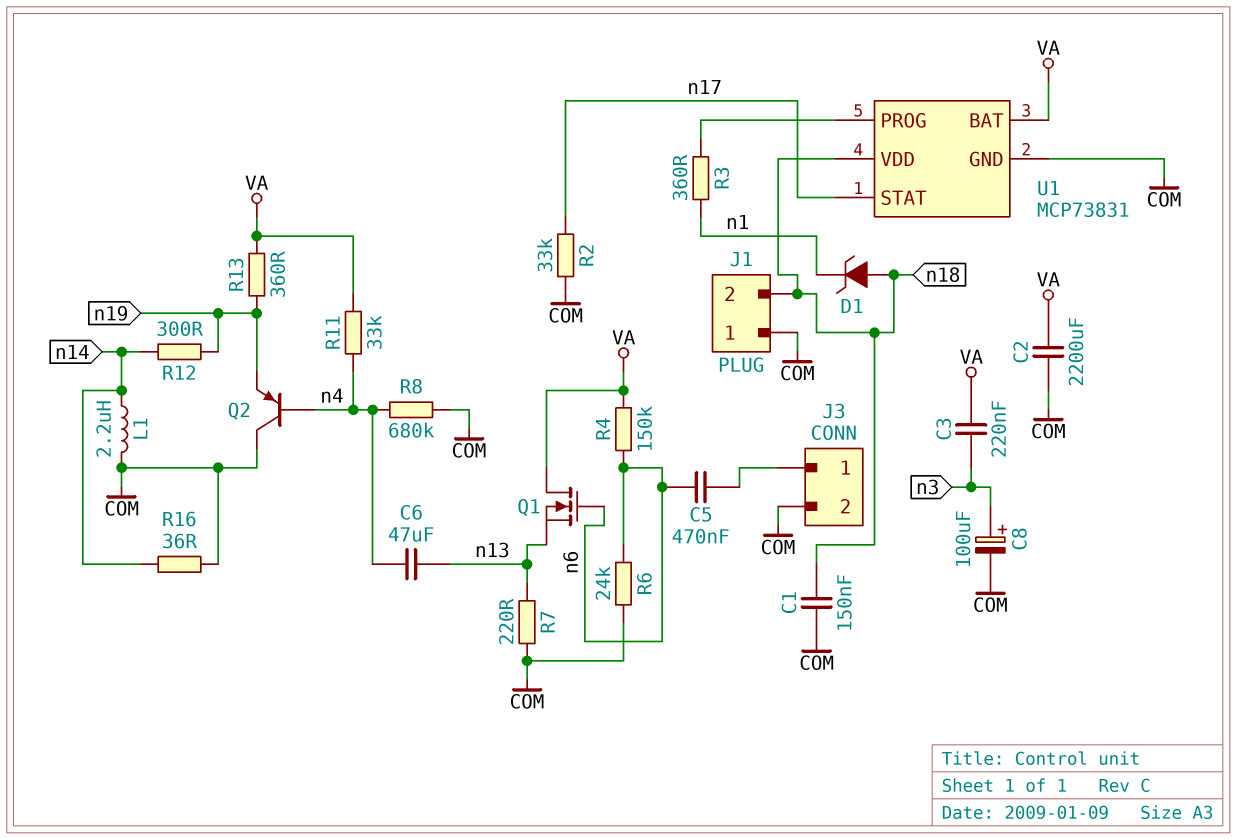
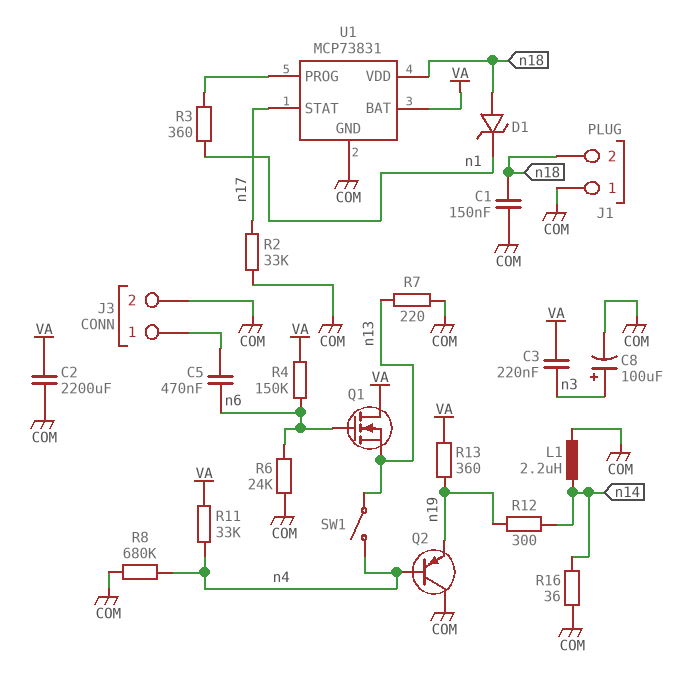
C6: 47uF (n4, n13) -> none
SW1: none -> switch (n4, n13)

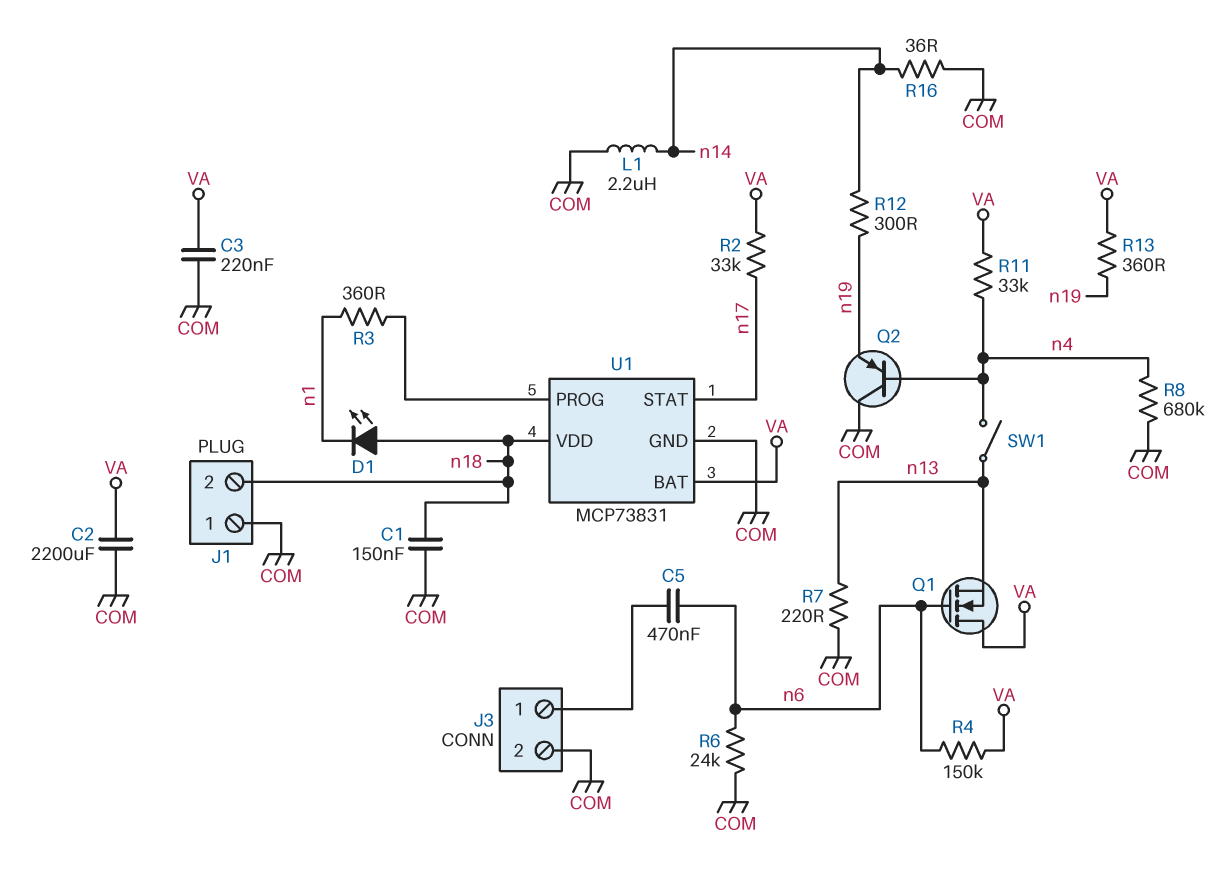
C3: 220nF (VA, n3) -> 220nF (COM, VA)
C8: 100uF (plus n3, minus COM) -> none
D1: zener (A n18, K n1) -> LED (A n18, K n1)
R2: 33k (COM, n17) -> 33k (VA, n17)

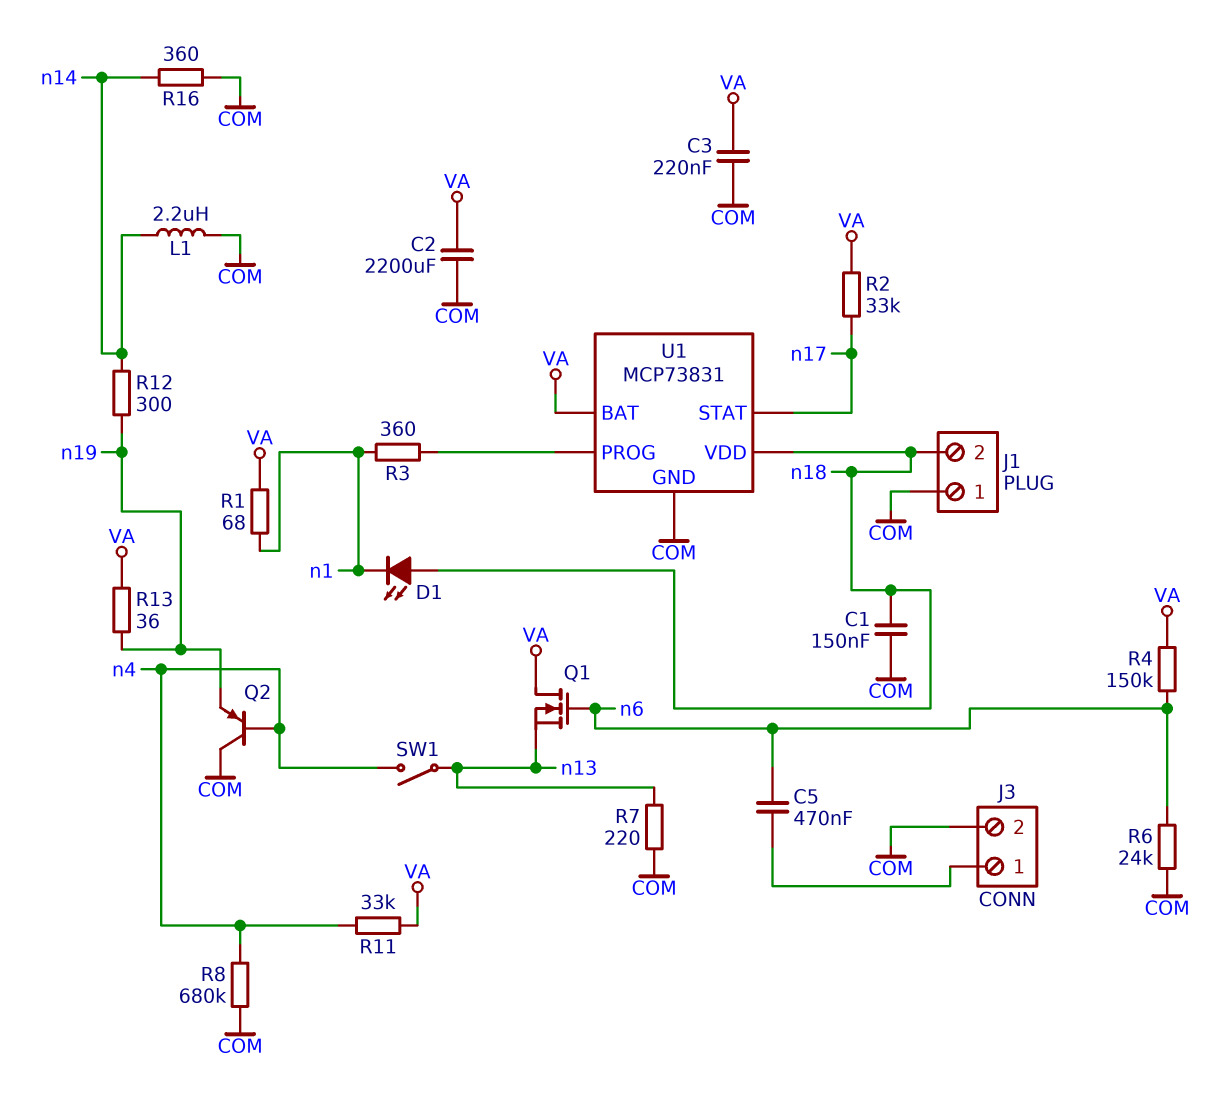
R1: none -> 68 (VA, n1)
R13: 360 (VA, n19) -> 36 (VA, n19)
R16: 36 (COM, n14) -> 360 (COM, n14)

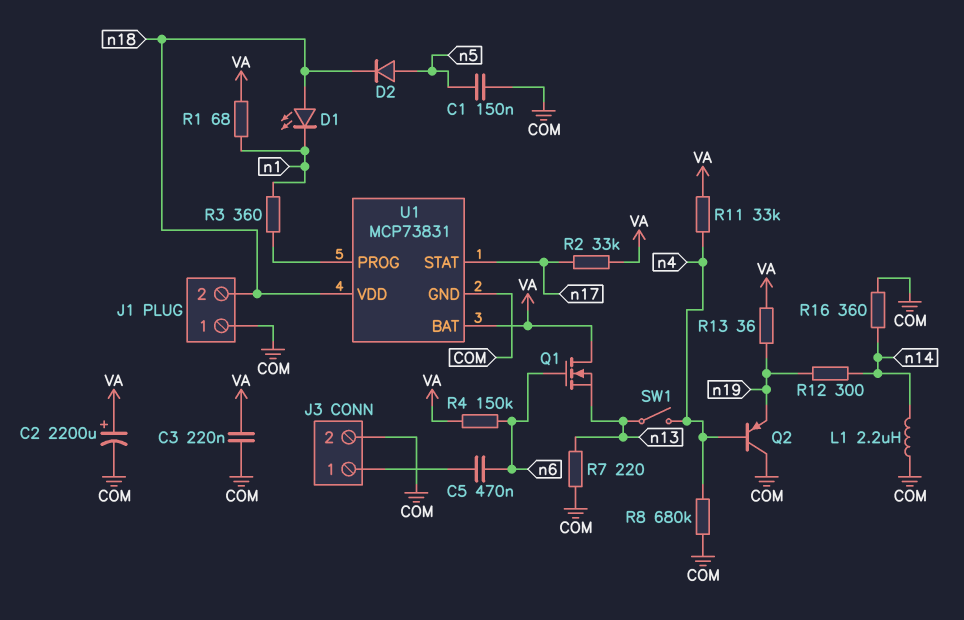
C1: 150nF (COM, n18) -> 150nF (COM, n5)
C2: 2200uF (COM, VA) -> 2200uF (plus VA, minus COM)
D2: none -> diode (A n5, K n18)
R6: 24k (COM, n6) -> none

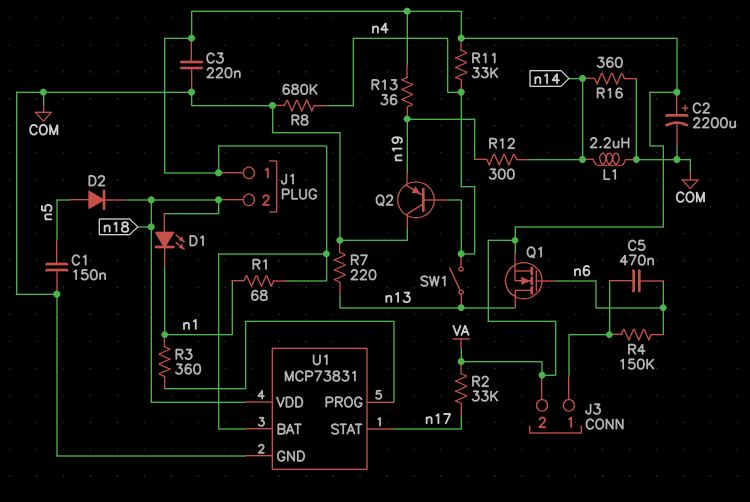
J1 pin 1: COM -> VA
J3 pin 2: COM -> VA
Q1: NMOS (G n6, D VA, S n13) -> NMOS (G n6, D n13, S VA)
R4: 150k (VA, n6) -> 150k (J3/1, n6)

